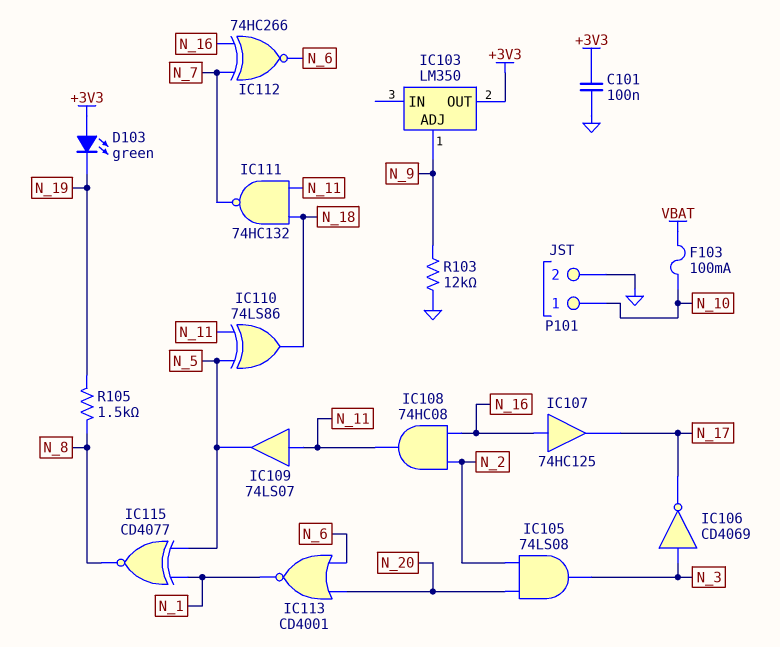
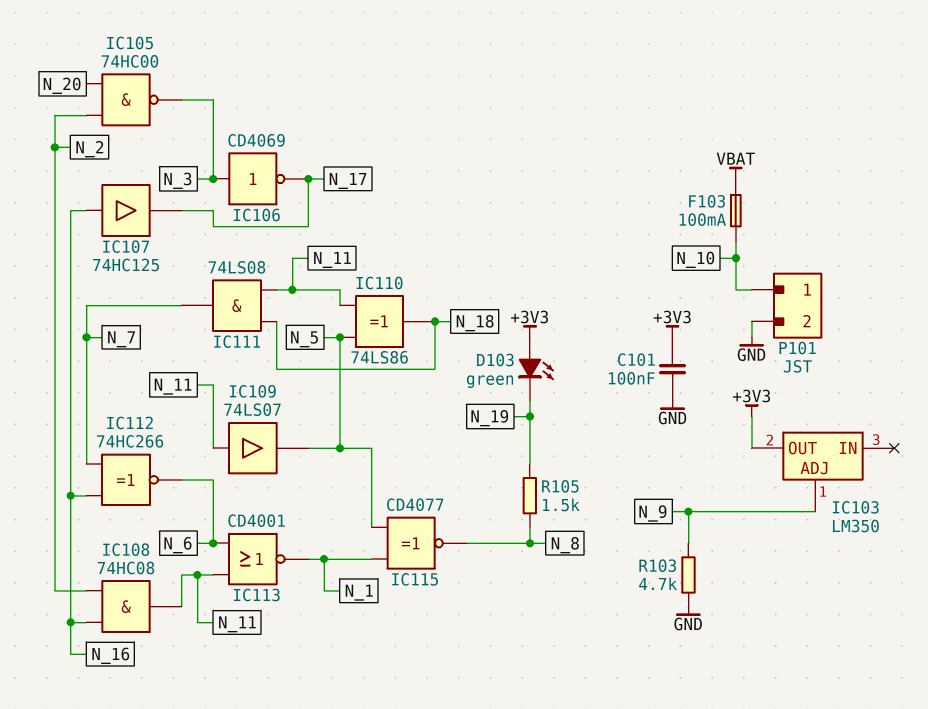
IC105: AND 74LS08 (in N_2, in N_20, out N_3) -> NAND 74HC00 (in N_2, in N_20, out N_3)
IC111: NAND 74HC132 (in N_11, in N_18, out N_7) -> AND 74LS08 (in N_11, in N_18, out N_7)
IC113: NOR CD4001 (in N_6, in N_20, out N_1) -> NOR CD4001 (in N_6, in N_11, out N_1)
R103: 12k (GND, N_9) -> 4.7k (GND, N_9)

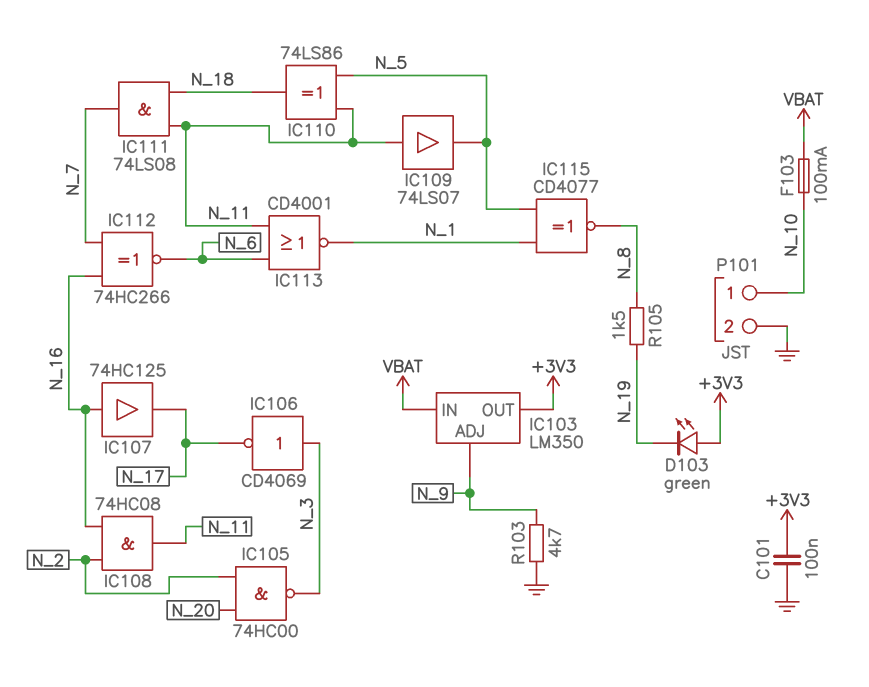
IC103 pin IN: none -> VBAT

